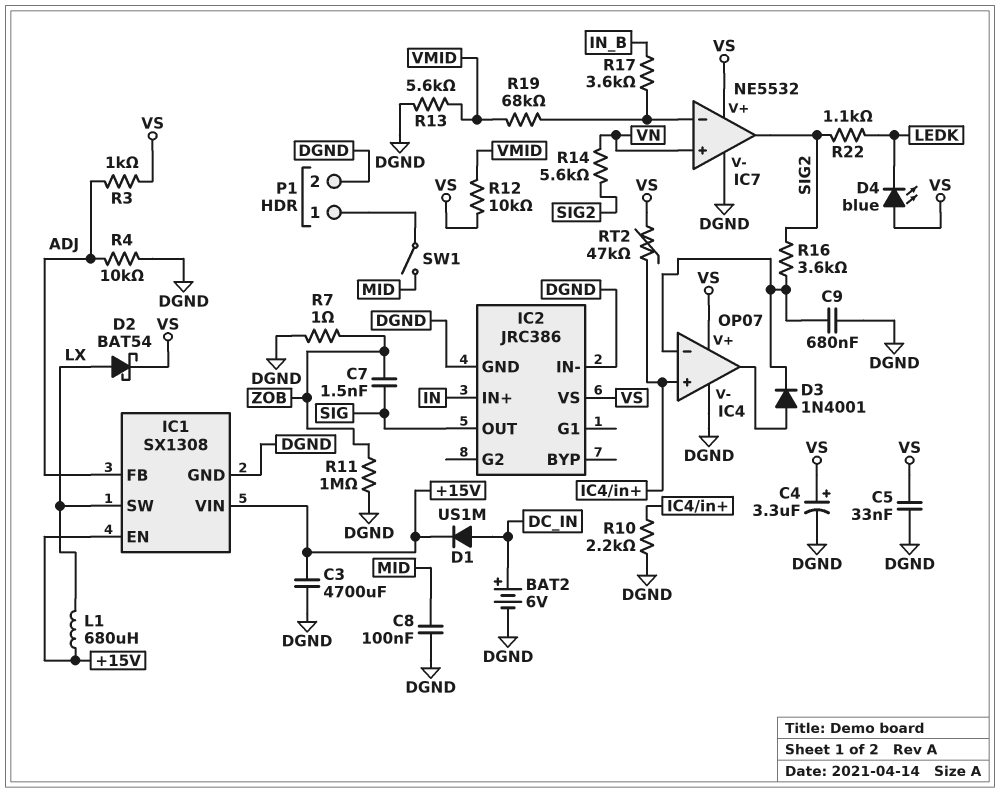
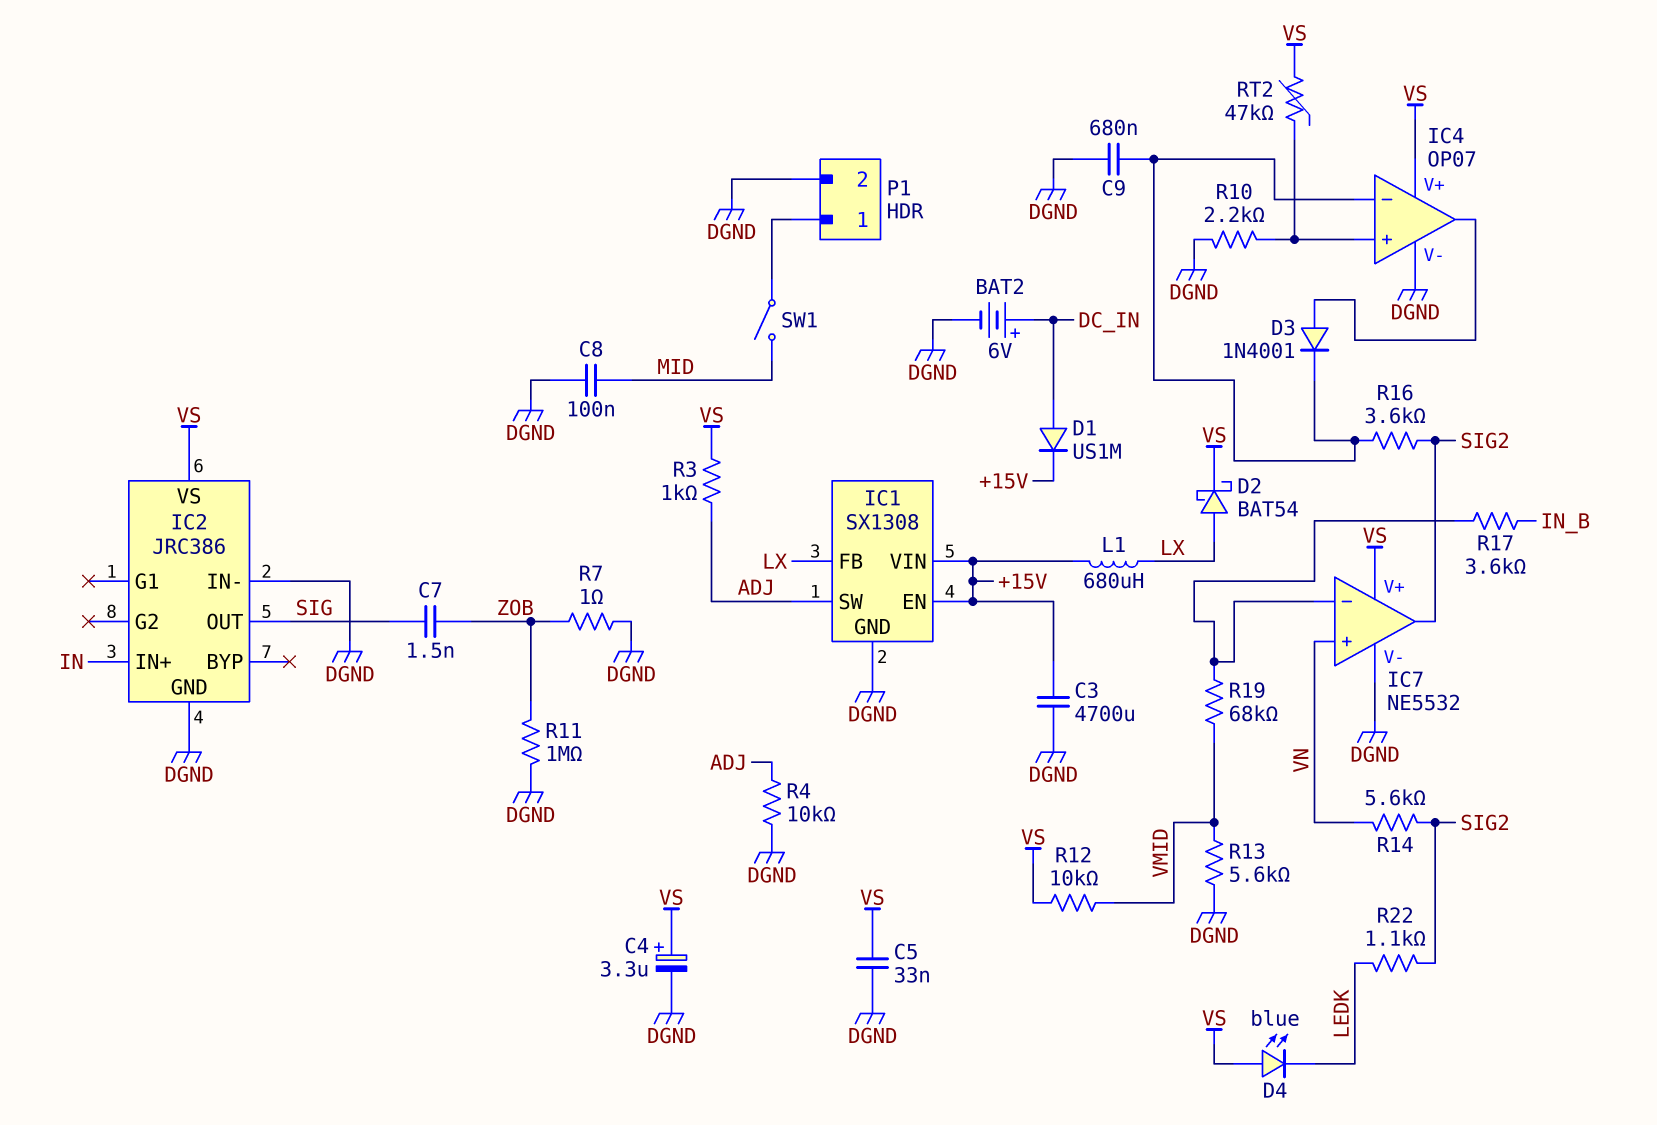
IC1 pin FB: ADJ -> LX
IC1 pin SW: LX -> ADJ

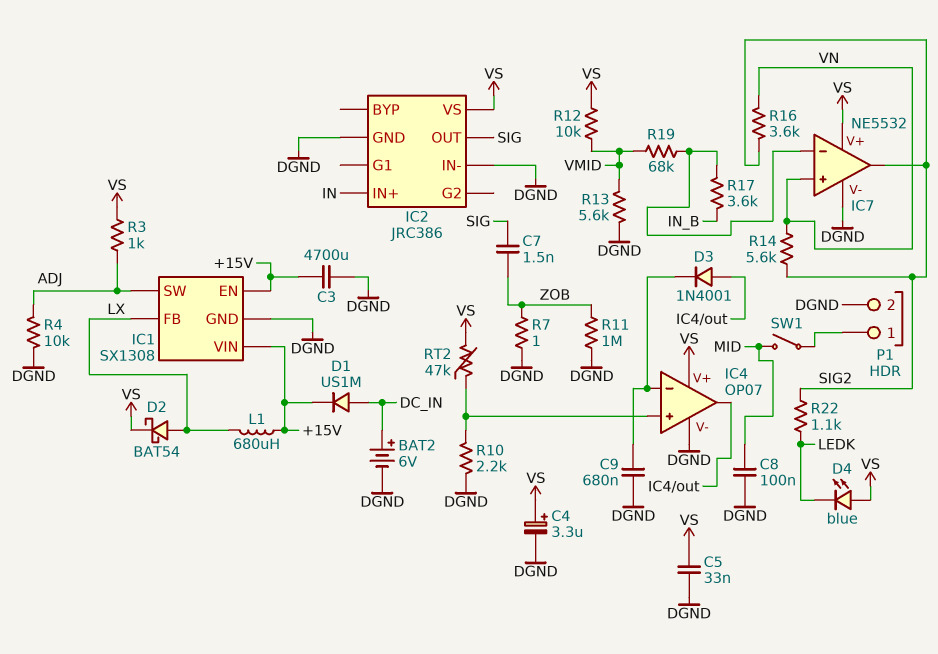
R16: 3.6k (IC4/in-, SIG2) -> 3.6k (SIG2, VN)

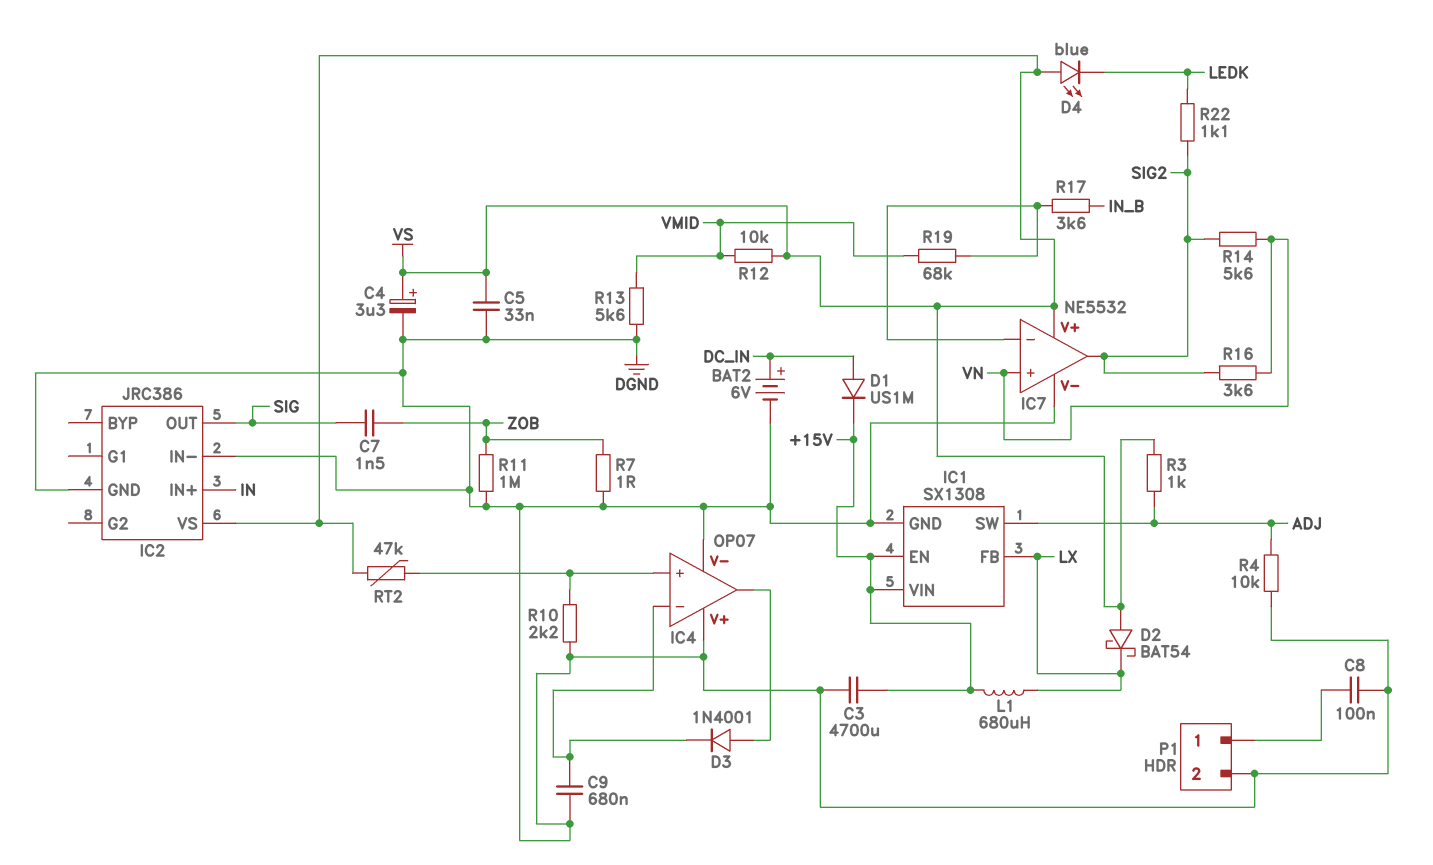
C8: 100nF (DGND, MID) -> 100nF (DGND, P1/1)
D2: schottky BAT54 (A LX, K VS) -> schottky BAT54 (A VS, K LX)
IC4 pin V+: VS -> DGND
SW1: switch (MID, P1/1) -> none

